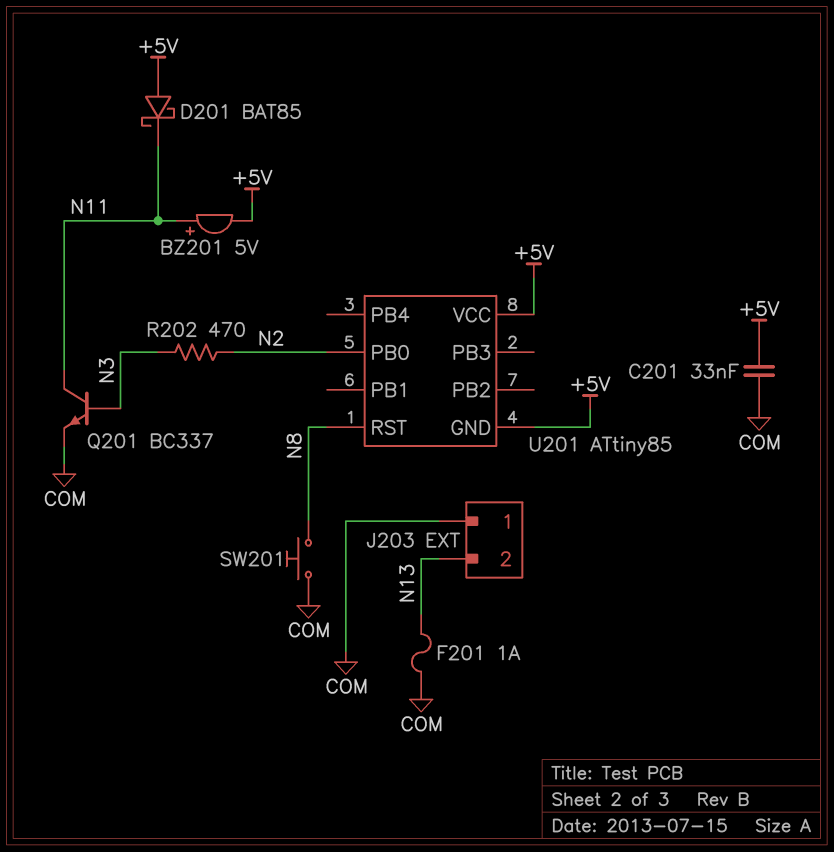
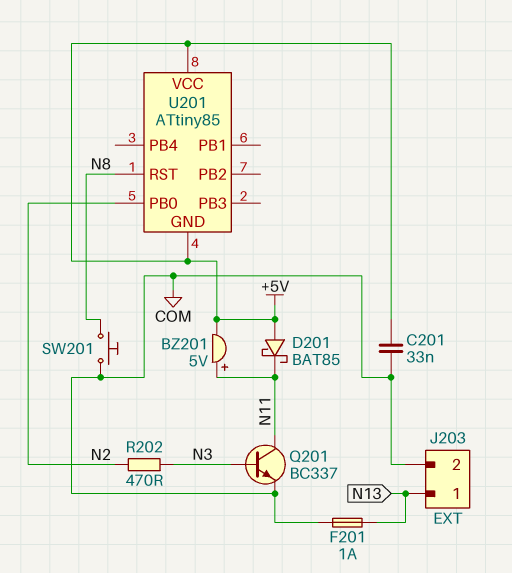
J203 pin 1: COM -> N13
J203 pin 2: N13 -> COM

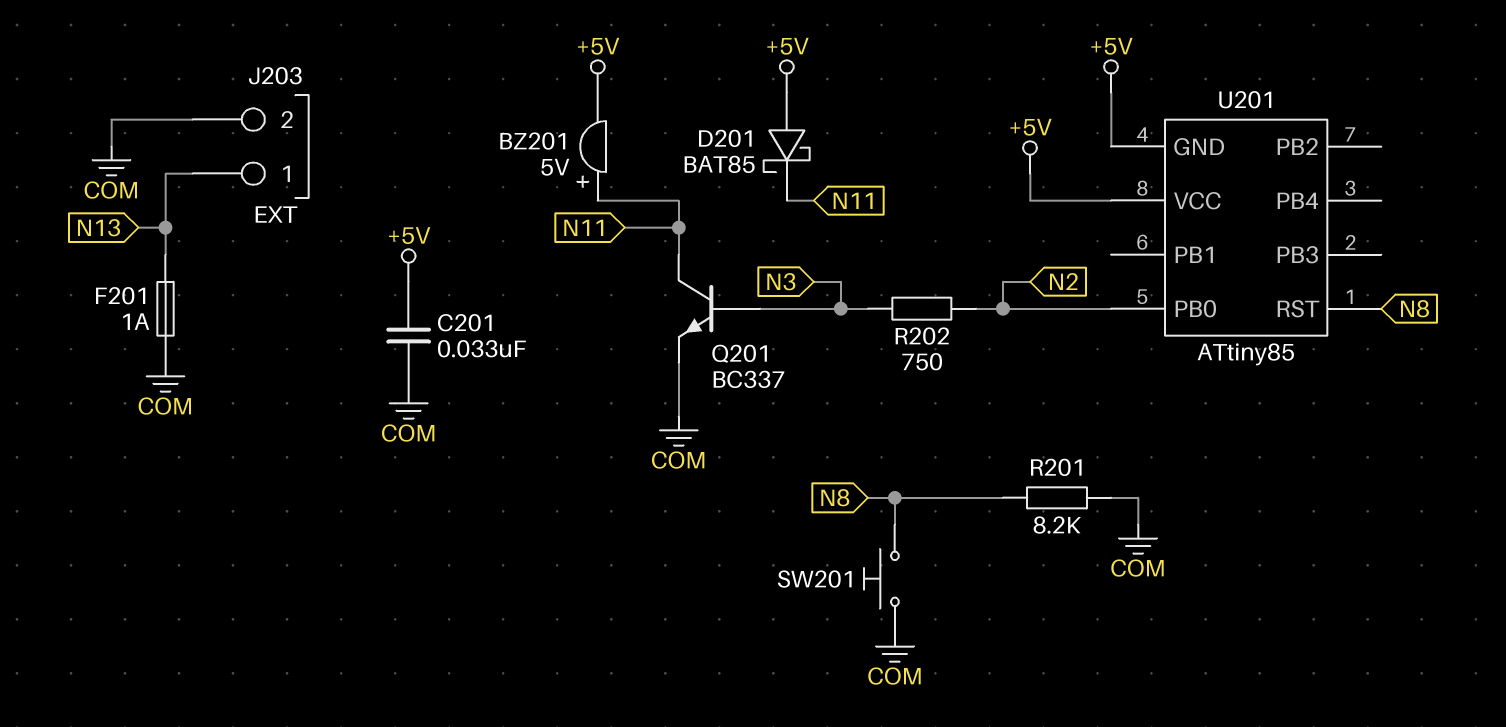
R201: none -> 8.2k (COM, N8)
R202: 470 (N2, N3) -> 750 (N2, N3)

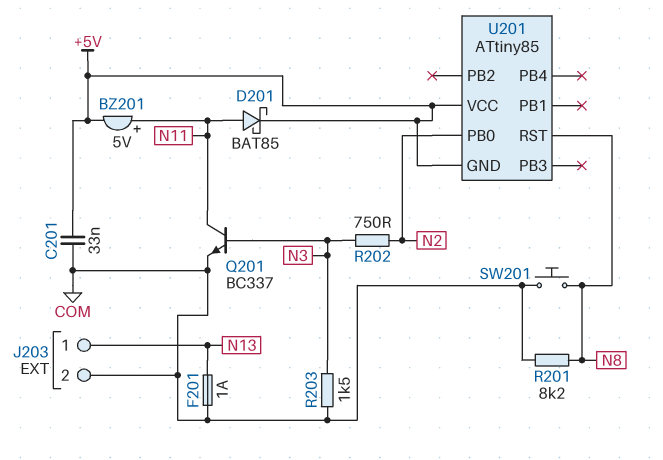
D201: schottky BAT85 (A +5V, K N11) -> schottky BAT85 (A N11, K +5V)
R203: none -> 1.5k (COM, N3)

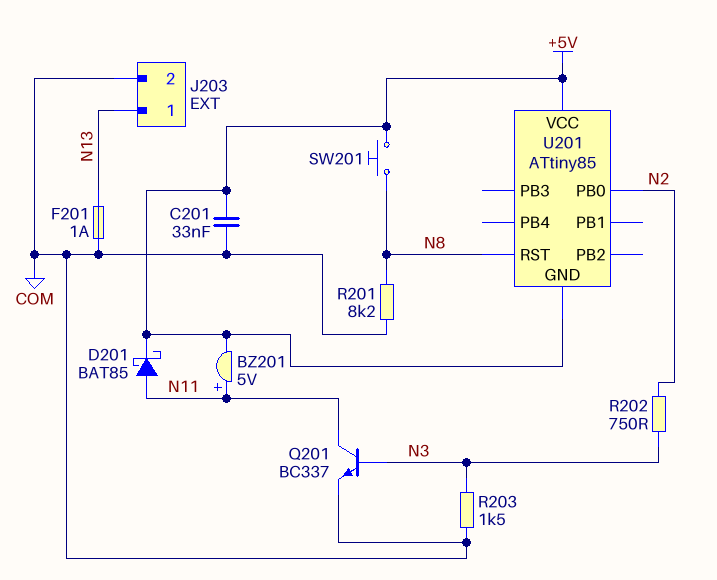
SW201: button (COM, N8) -> button (+5V, N8)

